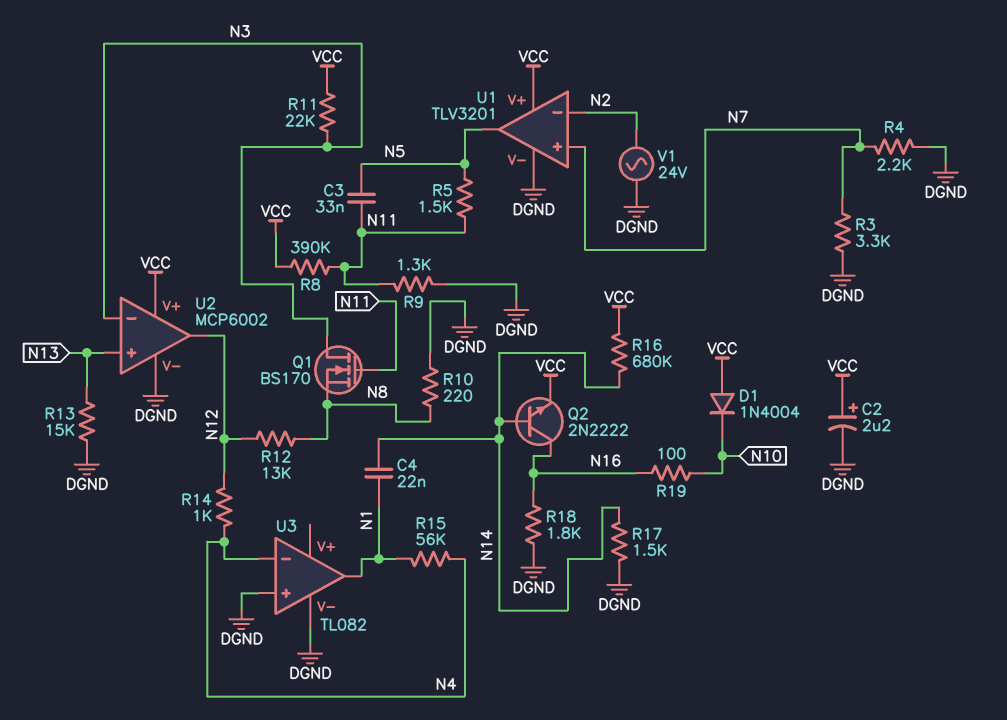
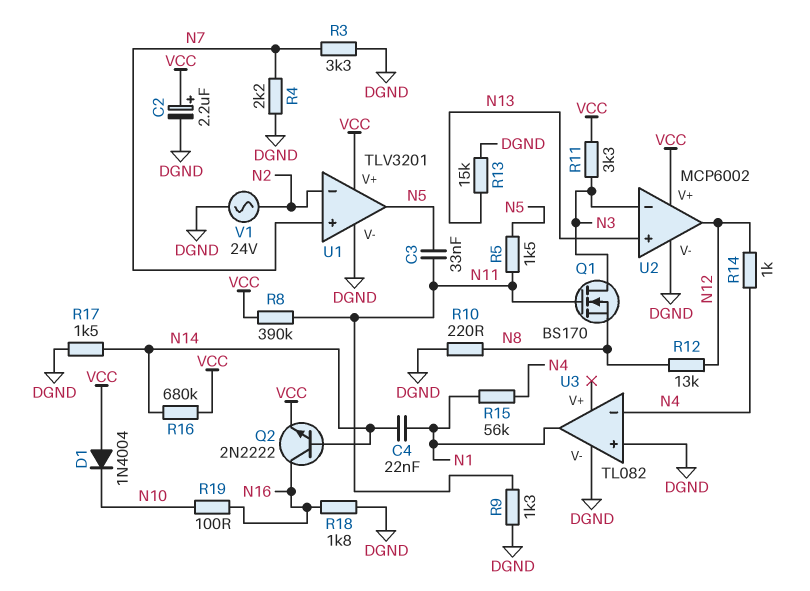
R11: 22k (N3, VCC) -> 3.3k (N3, VCC)

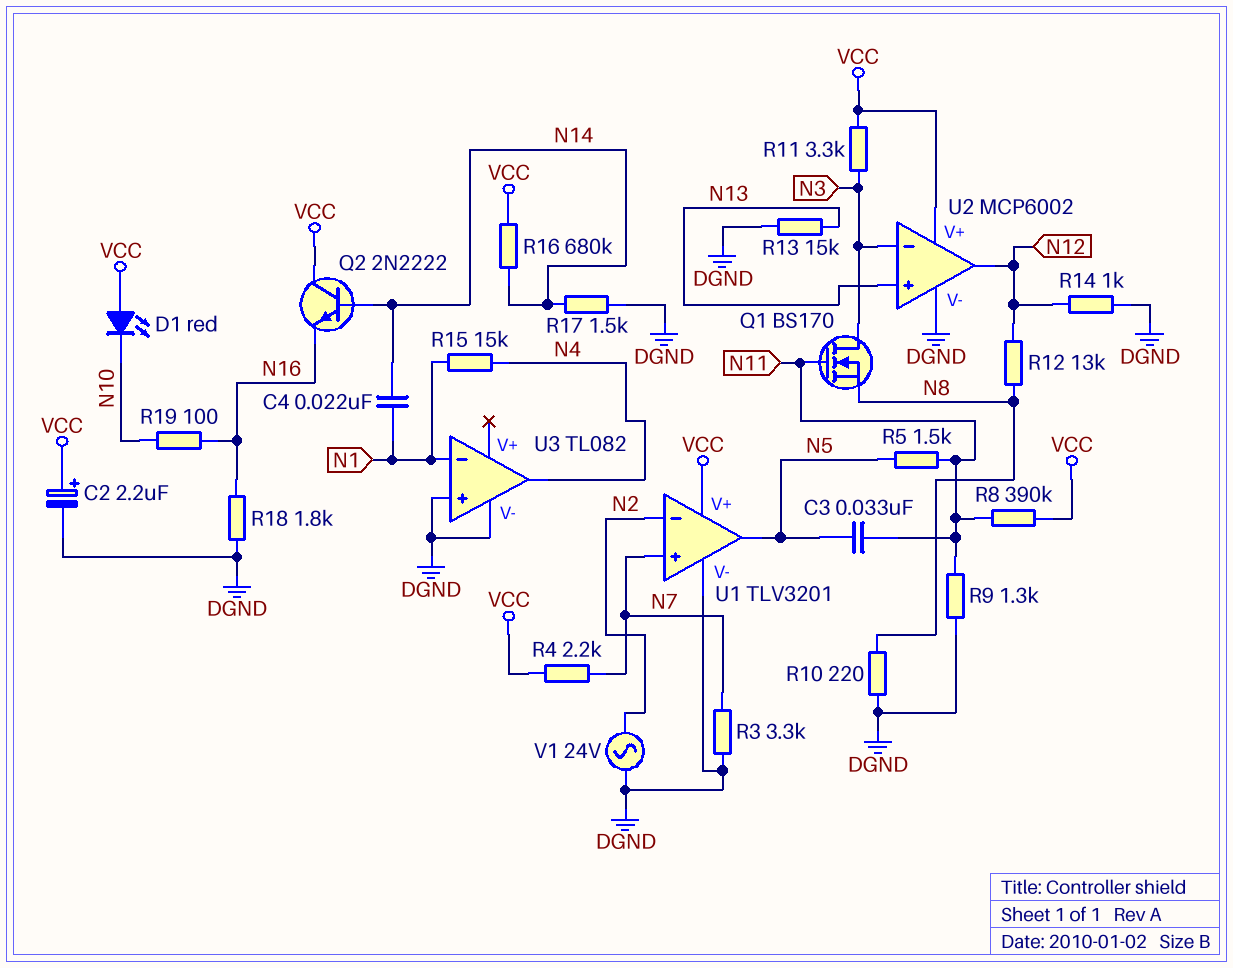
D1: diode 1N4004 (A VCC, K N10) -> LED red (A VCC, K N10)
Q2: NPN 2N2222 (B N14, C N16, E VCC) -> NPN 2N2222 (B N14, C VCC, E N16)
R4: 2.2k (DGND, N7) -> 2.2k (N7, VCC)
R14: 1k (N4, N12) -> 1k (DGND, N12)
R15: 56k (N1, N4) -> 15k (N1, N4)
U3 pin in-: N4 -> N1
U3 pin out: N1 -> N4

